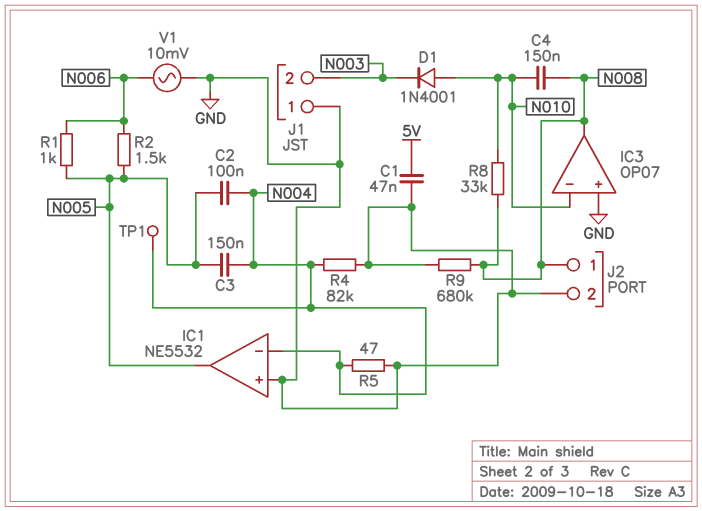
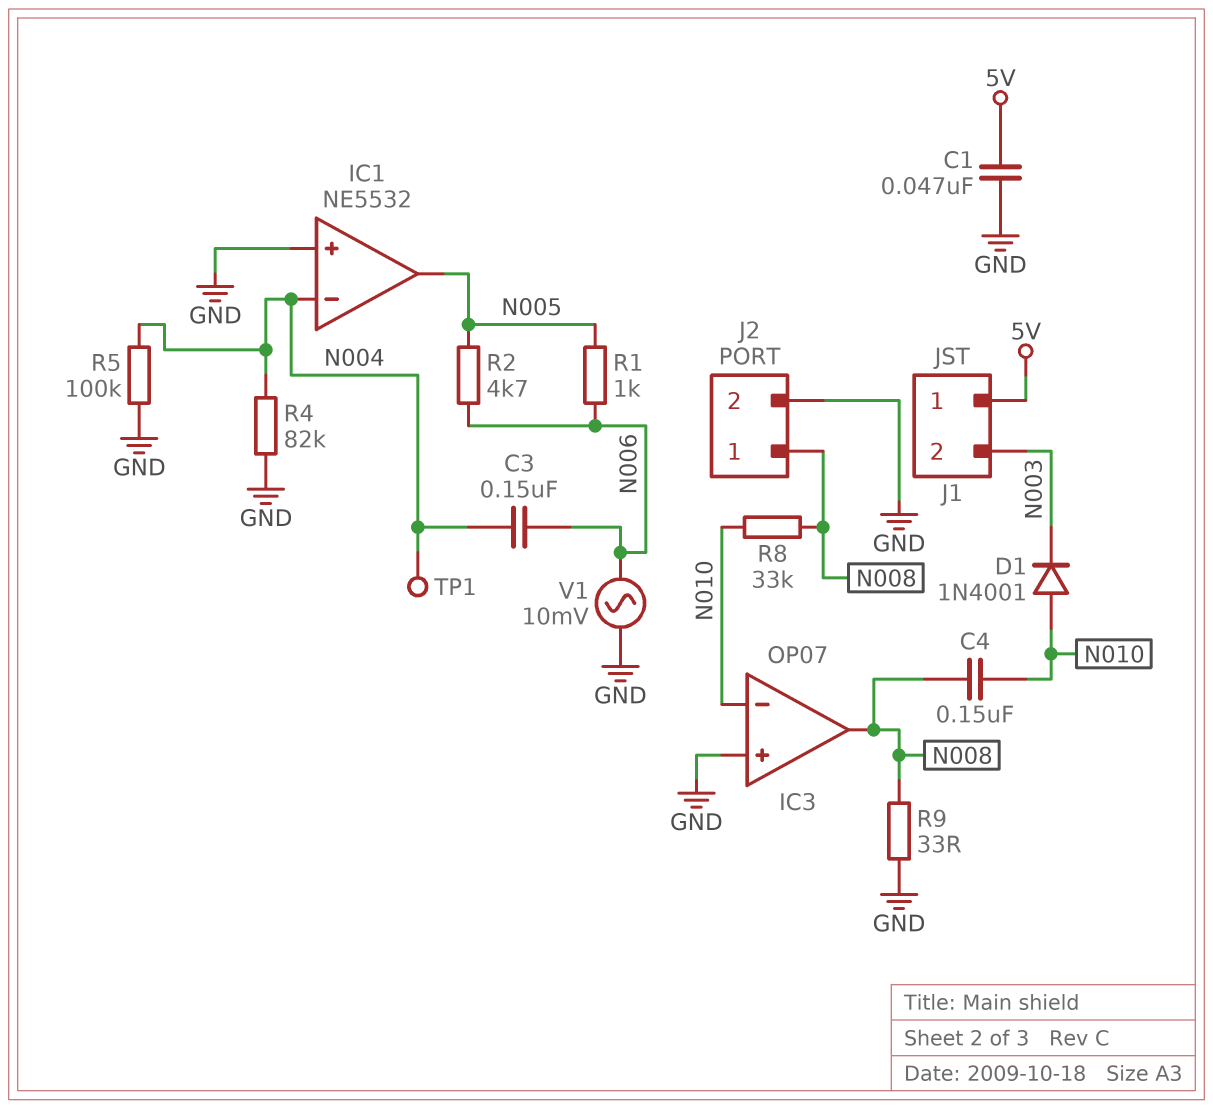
C2: 100nF (N004, N005) -> none
C3: 150nF (N004, N005) -> 150nF (N004, N006)
J1 pin 1: GND -> 5V
R2: 1.5k (N005, N006) -> 4.7k (N005, N006)
R5: 47 (GND, N004) -> 100k (GND, N004)
R9: 680k (GND, N008) -> 33 (GND, N008)

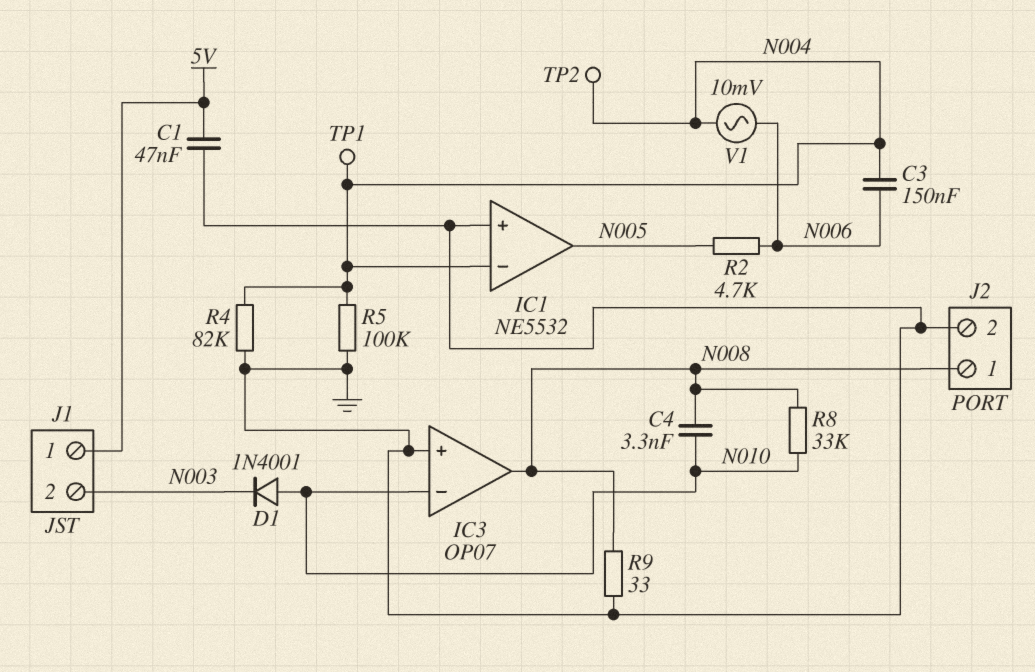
C4: 150nF (N008, N010) -> 3.3nF (N008, N010)
R1: 1k (N005, N006) -> none
TP2: none -> test point (N004)
V1: AC 10mV (GND, N006) -> AC 10mV (N004, N006)

